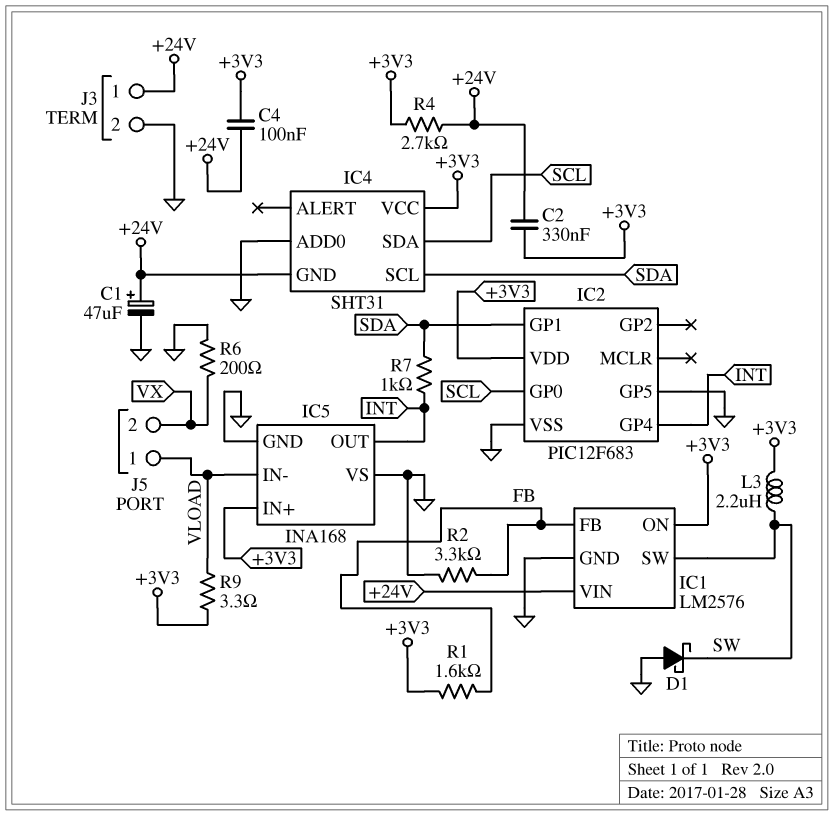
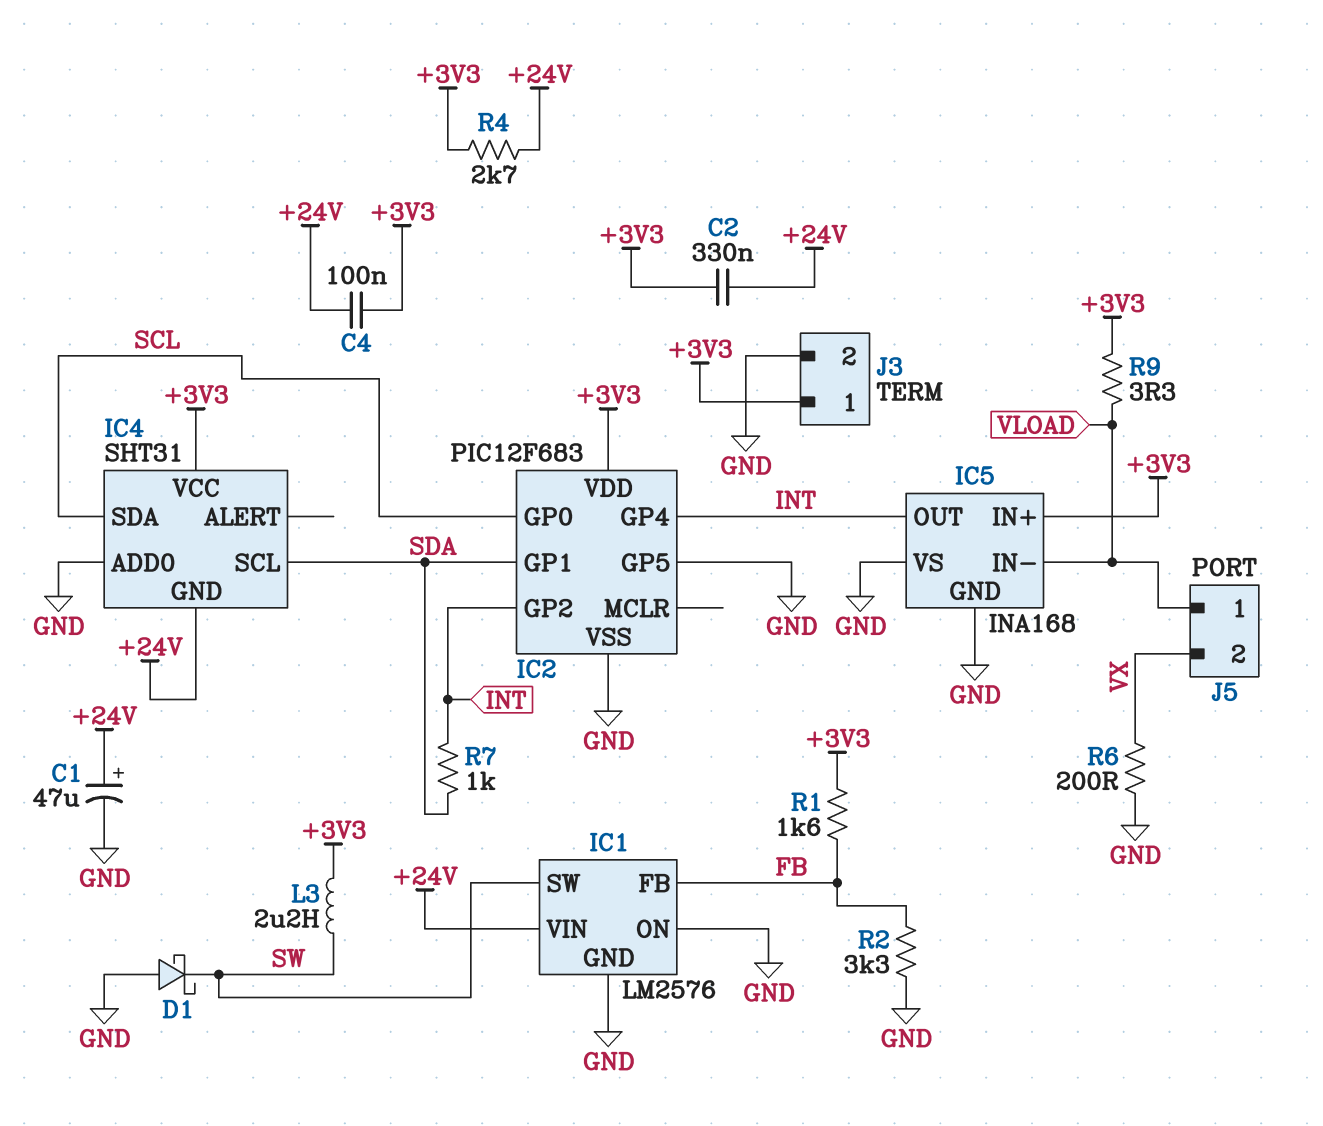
IC1 pin ON: +3V3 -> GND
IC2 pin GP2: none -> INT
J3 pin 1: +24V -> +3V3

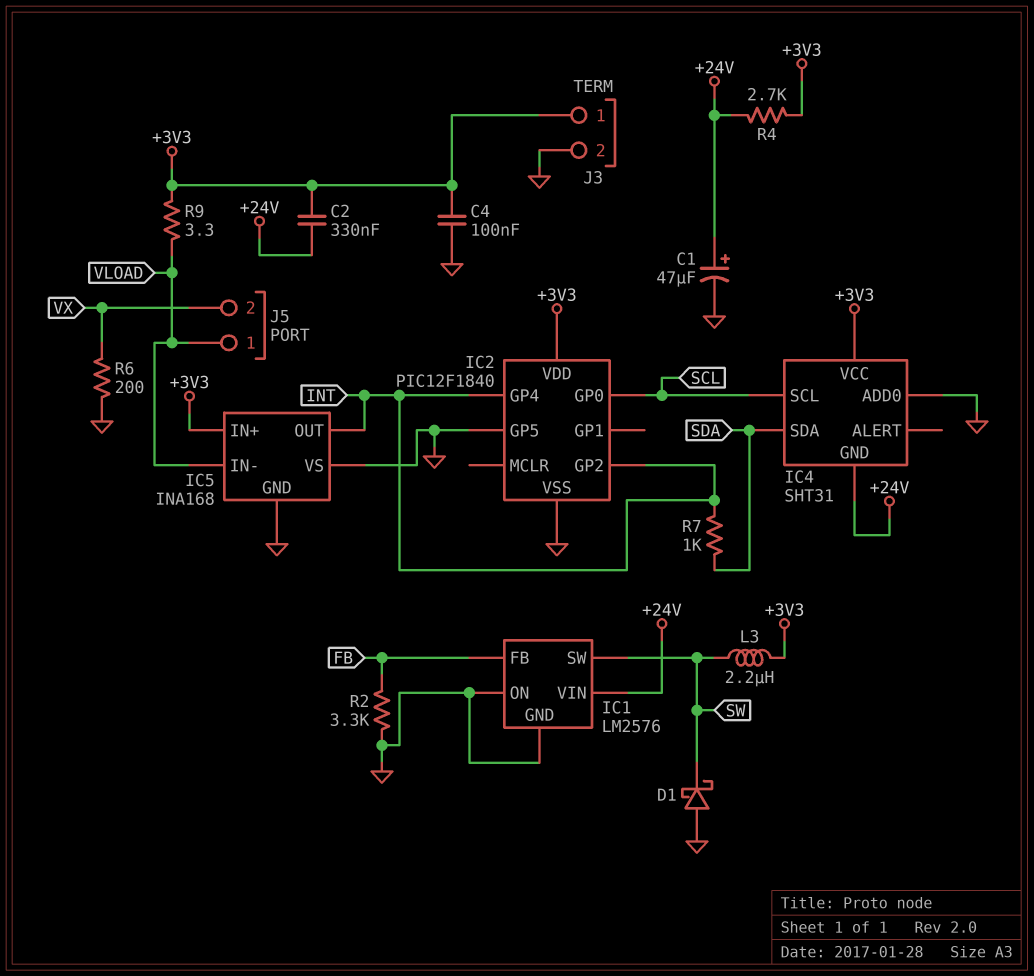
C4: 100nF (+3V3, +24V) -> 100nF (+3V3, GND)
IC2: PIC12F683 -> PIC12F1840
IC2 pin GP1: SDA -> none
IC4 pin SCL: SDA -> SCL
IC4 pin SDA: SCL -> SDA
R1: 1.6k (+3V3, FB) -> none

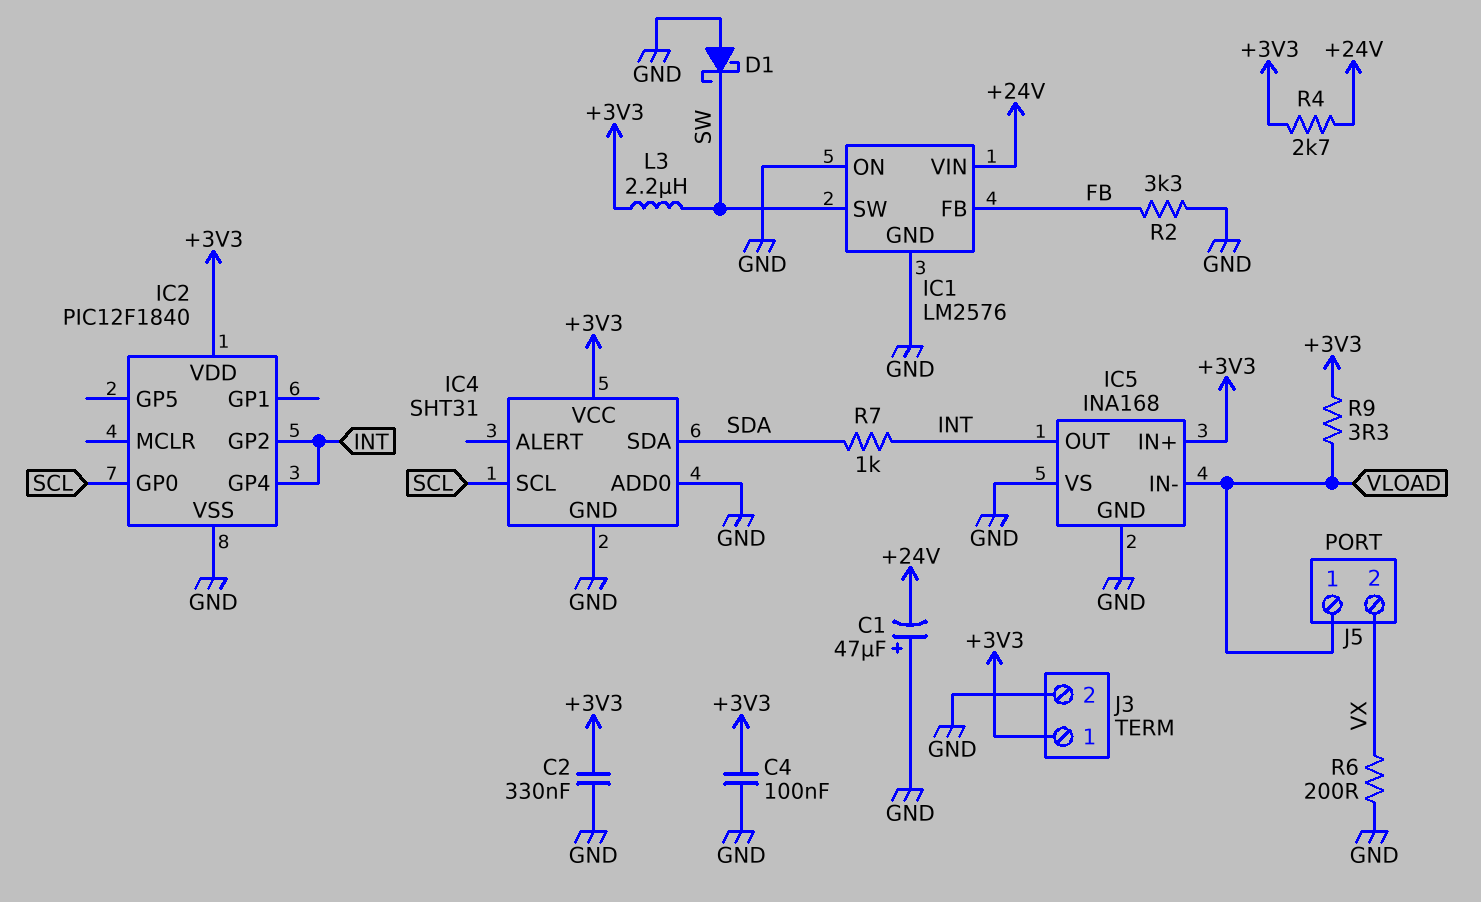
C1: 47uF (plus +24V, minus GND) -> 47uF (plus GND, minus +24V)
C2: 330nF (+3V3, +24V) -> 330nF (+3V3, GND)
IC2 pin GP5: GND -> none
IC4 pin GND: +24V -> GND

